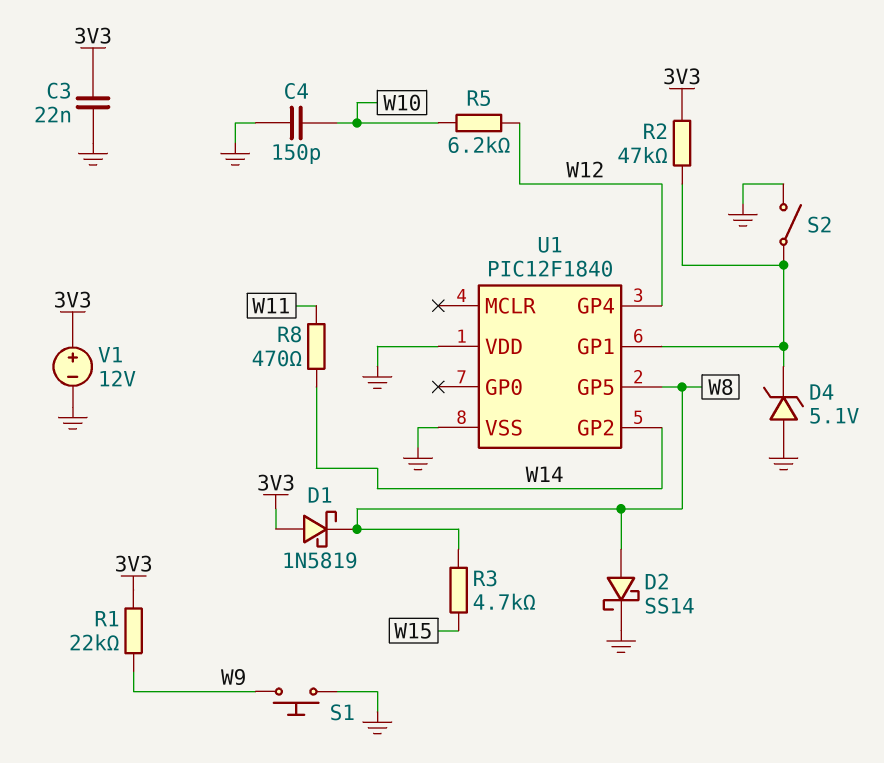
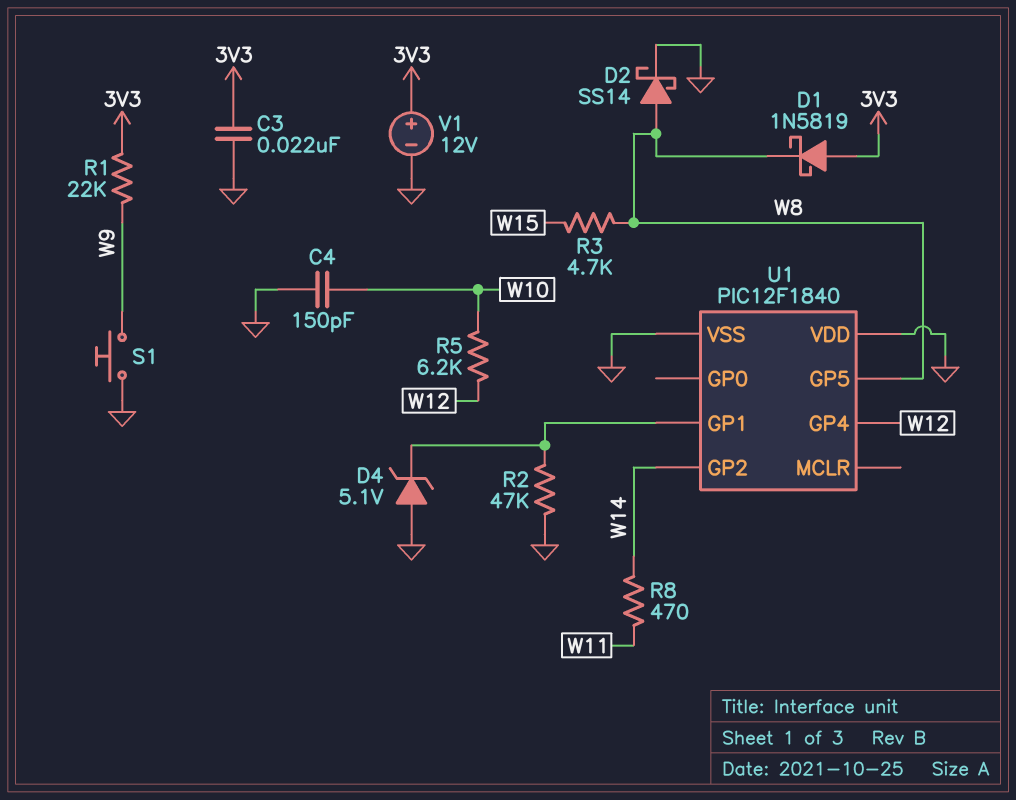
R2: 47k (3V3, U1/GP1) -> 47k (GND, U1/GP1)
S2: switch (GND, U1/GP1) -> none

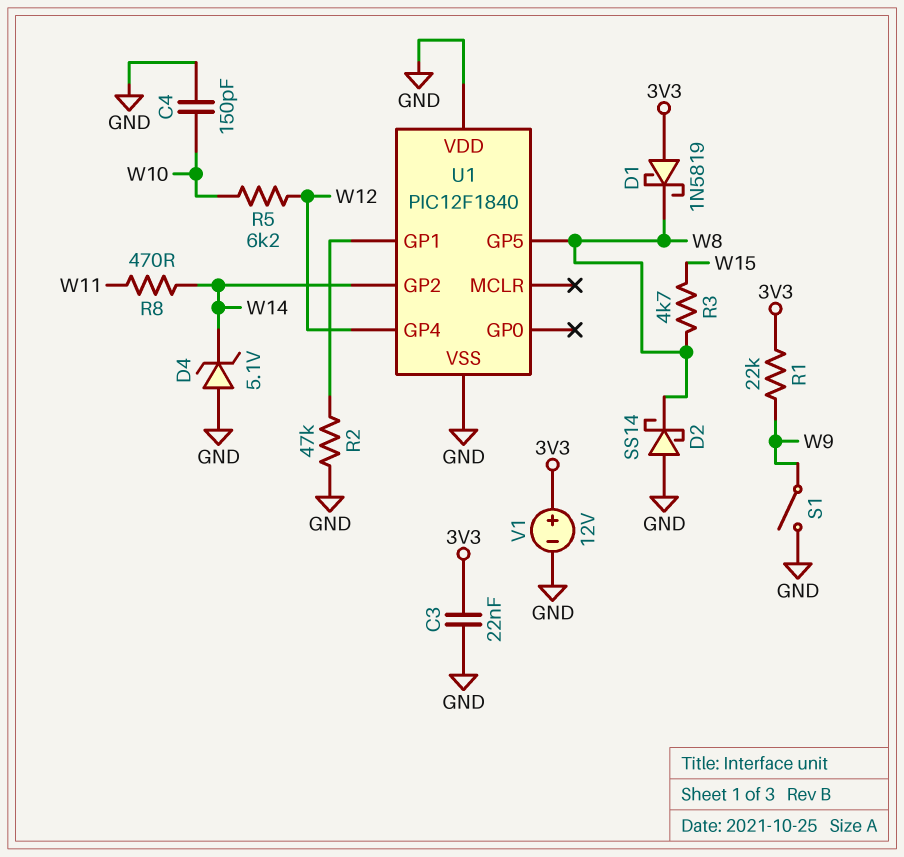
D2: schottky SS14 (A W8, K GND) -> schottky SS14 (A GND, K W8)
D4: zener 5.1V (A GND, K U1/GP1) -> zener 5.1V (A GND, K W14)
S1: button (GND, W9) -> switch (GND, W9)

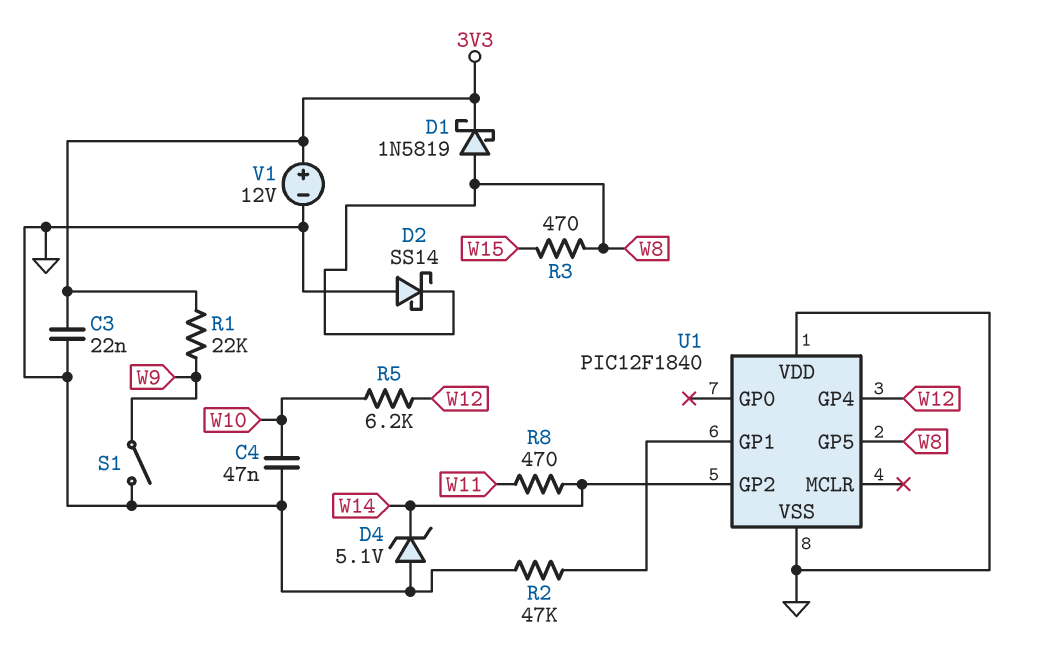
C4: 150pF (GND, W10) -> 47nF (GND, W10)
D1: schottky 1N5819 (A 3V3, K W8) -> schottky 1N5819 (A W8, K 3V3)
R3: 4.7k (W8, W15) -> 470 (W8, W15)

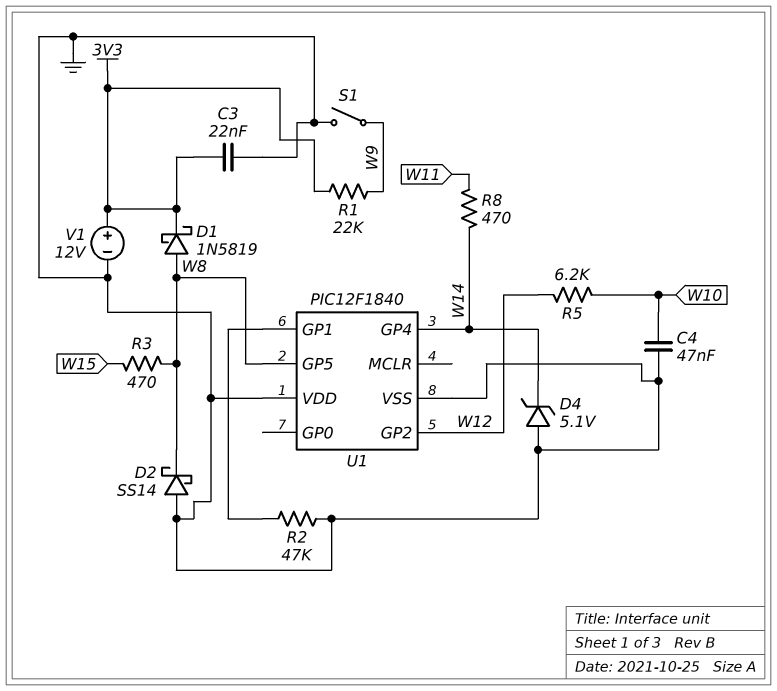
U1 pin GP2: W14 -> W12
U1 pin GP4: W12 -> W14

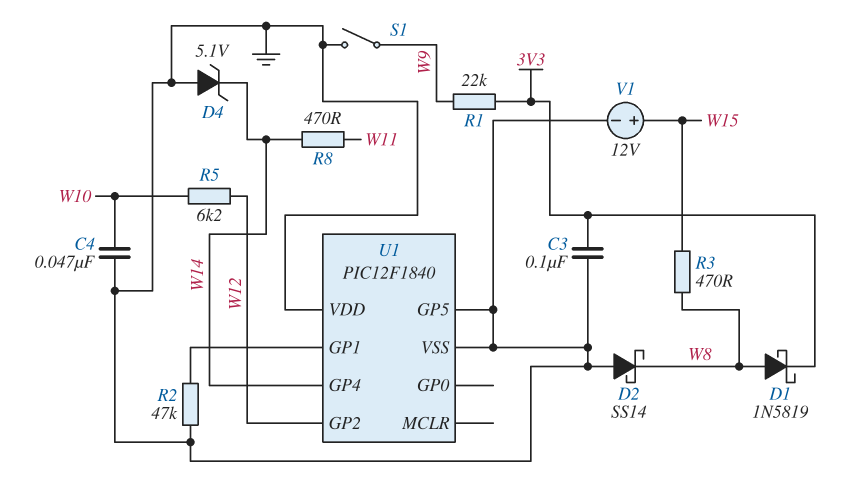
C3: 22nF (3V3, GND) -> 100nF (3V3, GND)
U1 pin GP5: W8 -> GND
V1: 12V (plus 3V3, minus GND) -> 12V (plus W15, minus GND)

